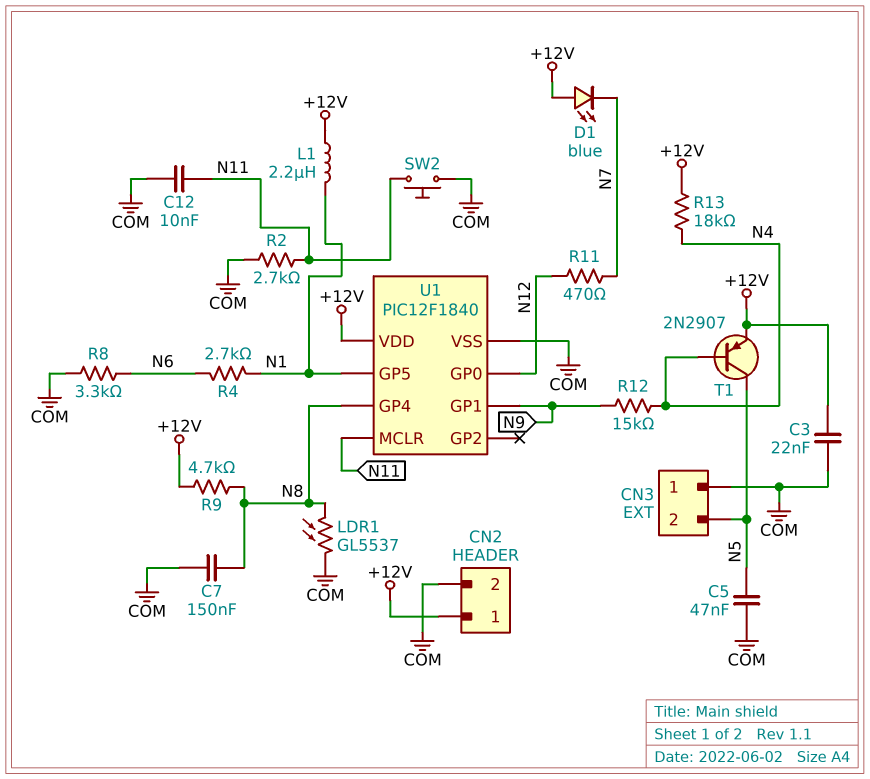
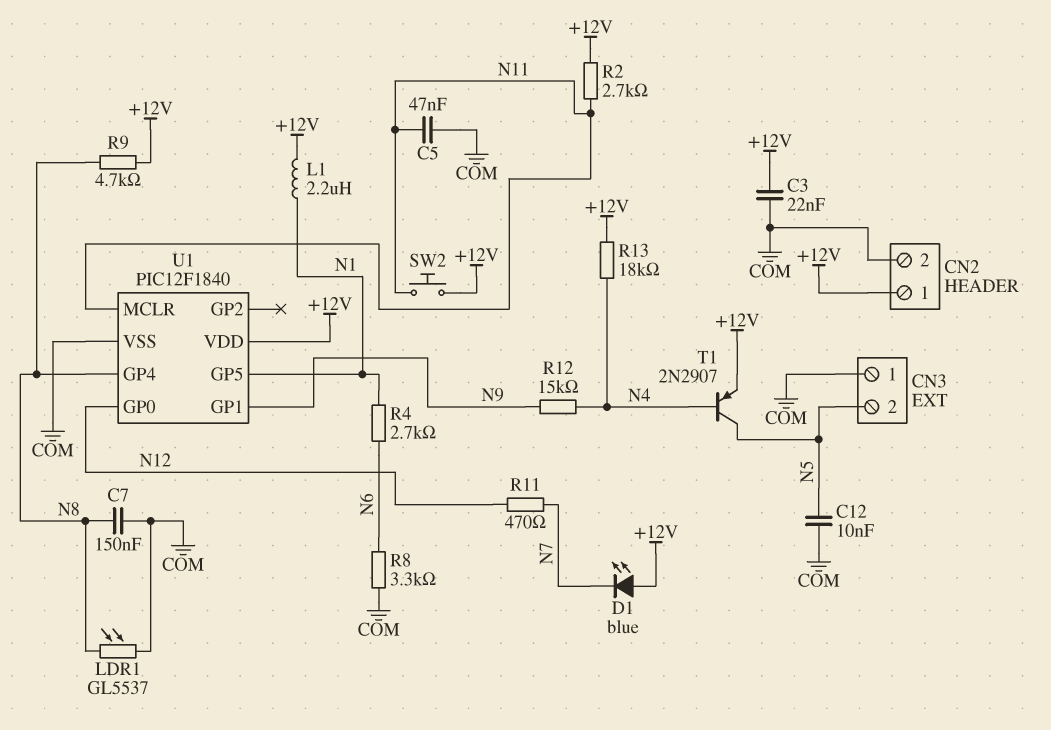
C5: 47nF (COM, N5) -> 47nF (COM, N11)
C12: 10nF (COM, N11) -> 10nF (COM, N5)
R2: 2.7k (COM, N11) -> 2.7k (+12V, N11)
SW2: button (COM, N11) -> button (+12V, N11)

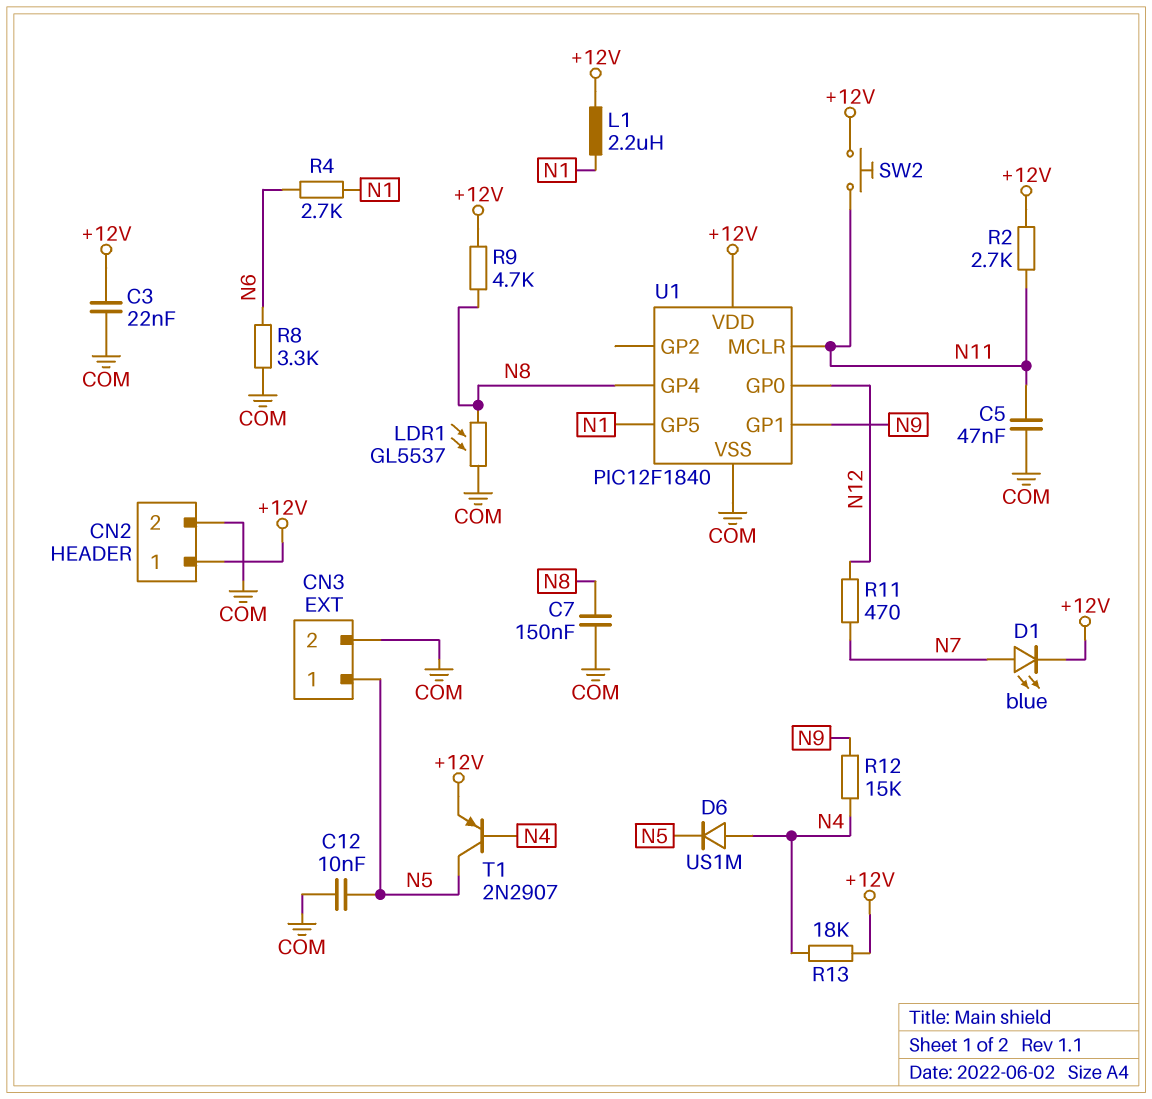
CN3 pin 1: COM -> N5
CN3 pin 2: N5 -> COM
D1: LED blue (A +12V, K N7) -> LED blue (A N7, K +12V)
D6: none -> diode US1M (A N4, K N5)

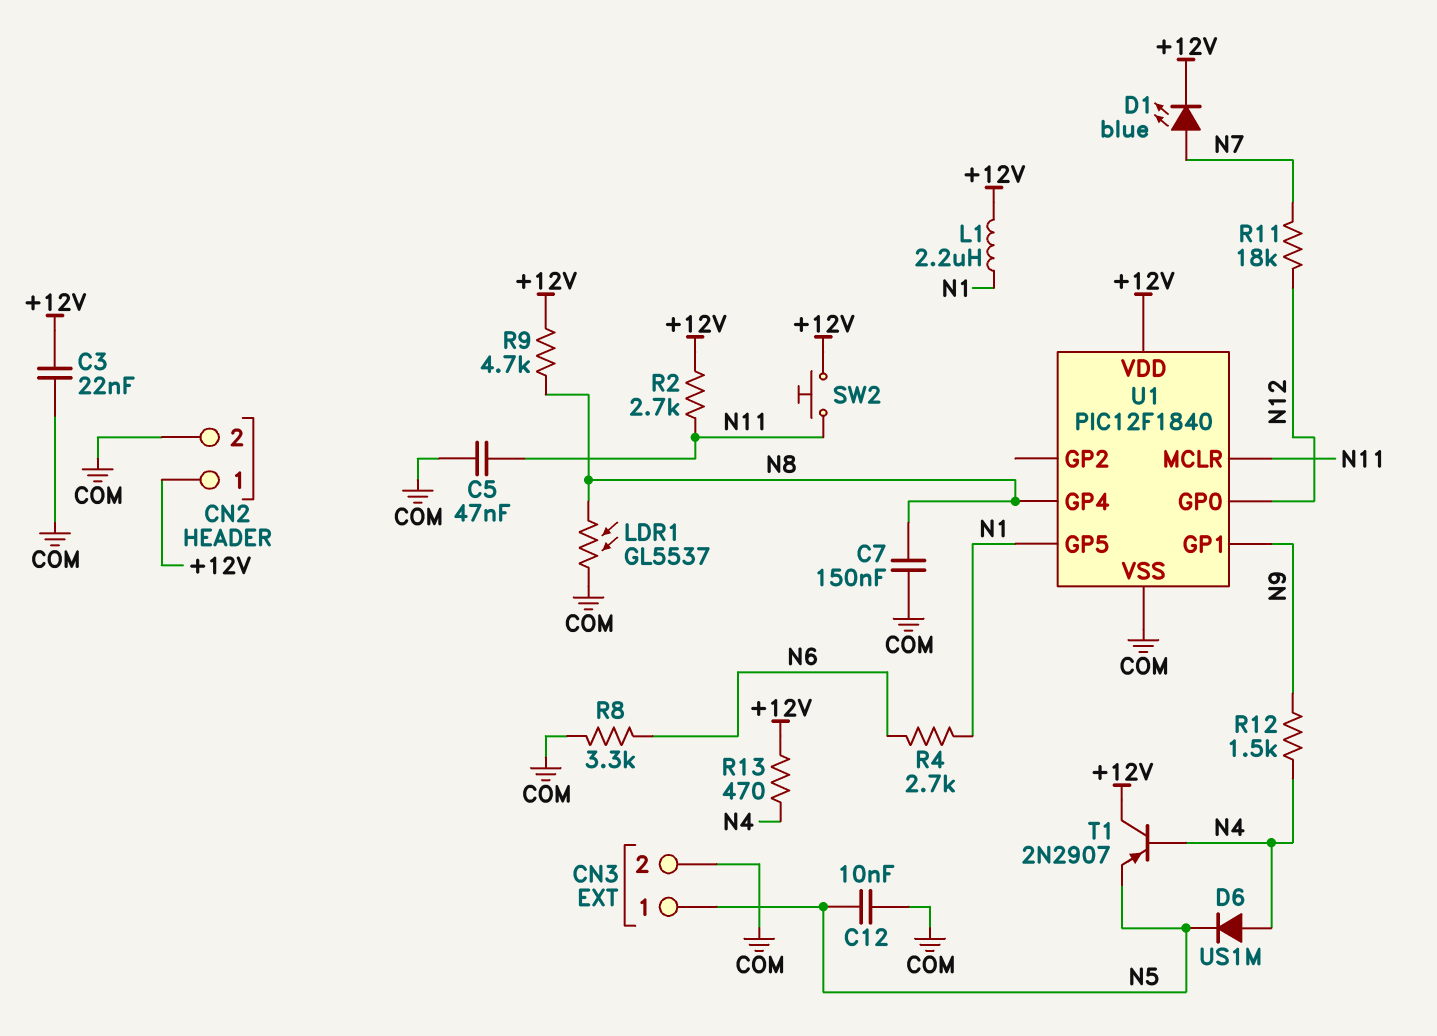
R11: 470 (N7, N12) -> 18k (N7, N12)
R12: 15k (N4, N9) -> 1.5k (N4, N9)
R13: 18k (+12V, N4) -> 470 (+12V, N4)
T1: PNP 2N2907 (B N4, C N5, E +12V) -> PNP 2N2907 (B N4, C +12V, E N5)

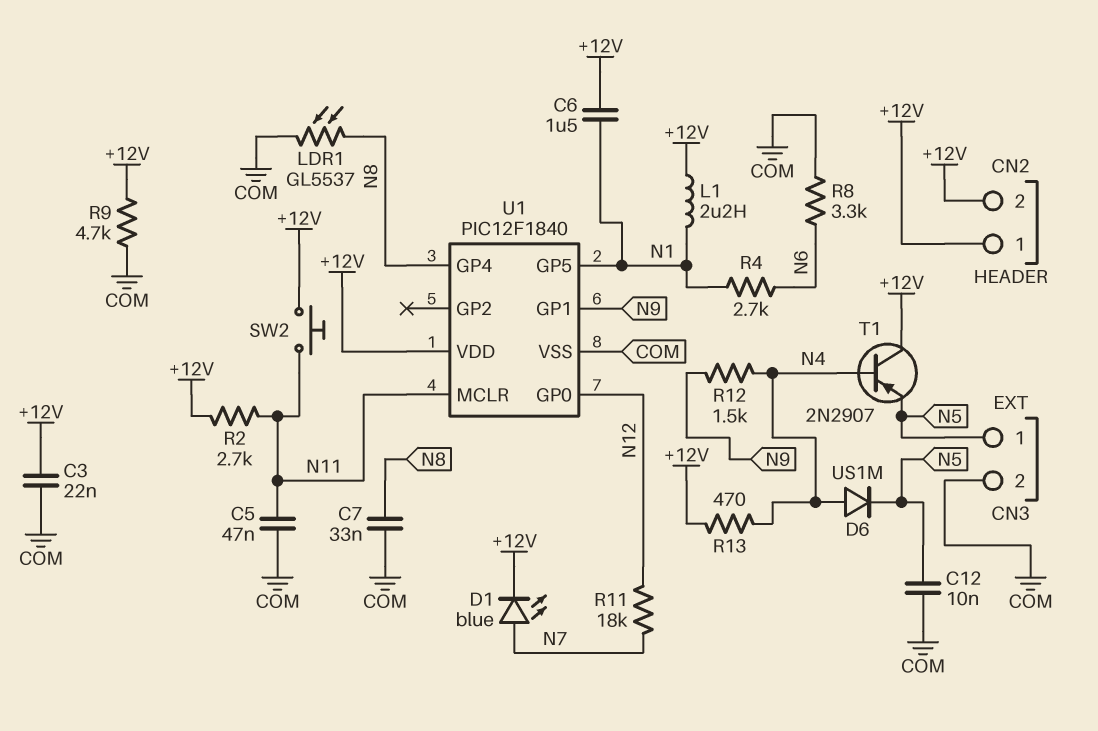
C6: none -> 1.5uF (+12V, N1)
C7: 150nF (COM, N8) -> 33nF (COM, N8)
CN2 pin 2: COM -> +12V
R9: 4.7k (+12V, N8) -> 4.7k (+12V, COM)

